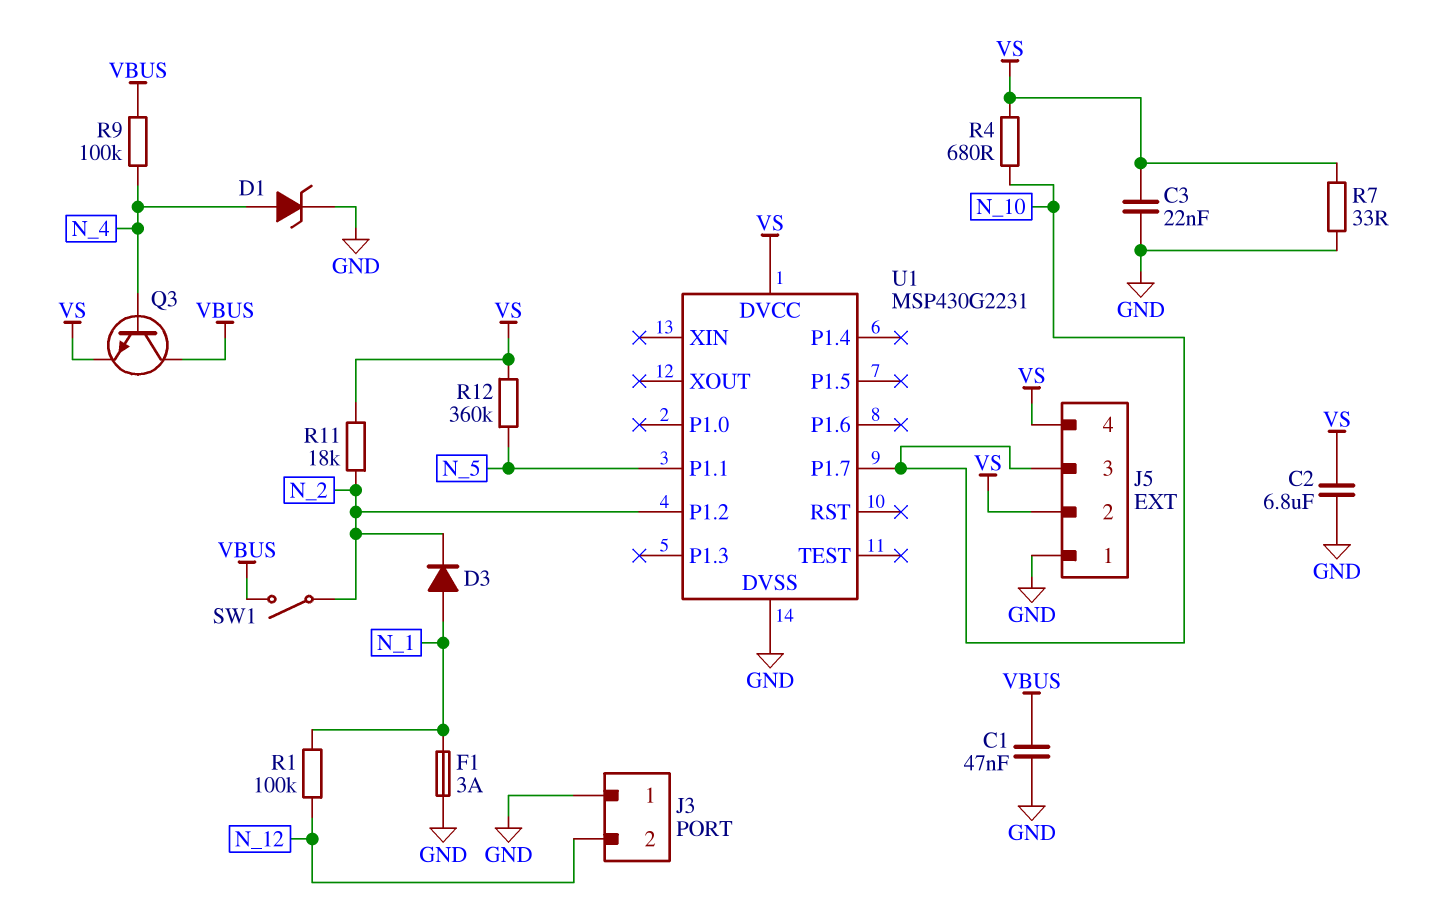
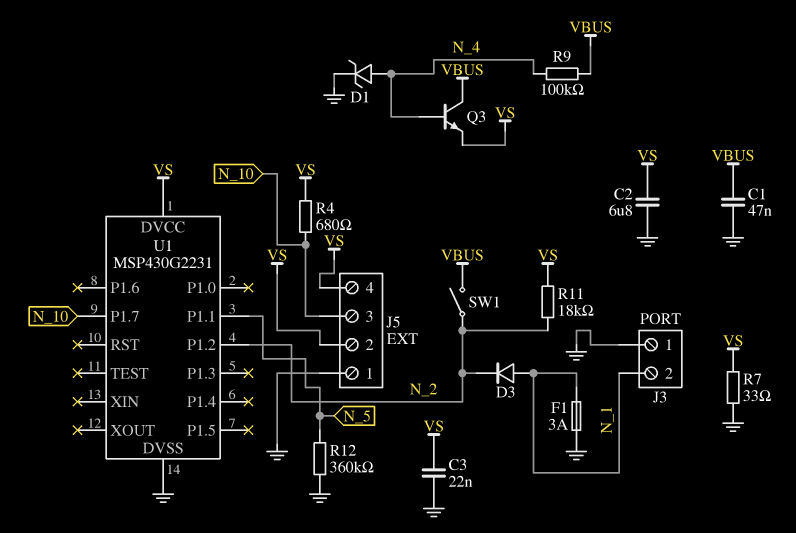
J3 pin 2: N_12 -> N_1
R1: 100k (N_1, N_12) -> none
R12: 360k (N_5, VS) -> 360k (GND, N_5)

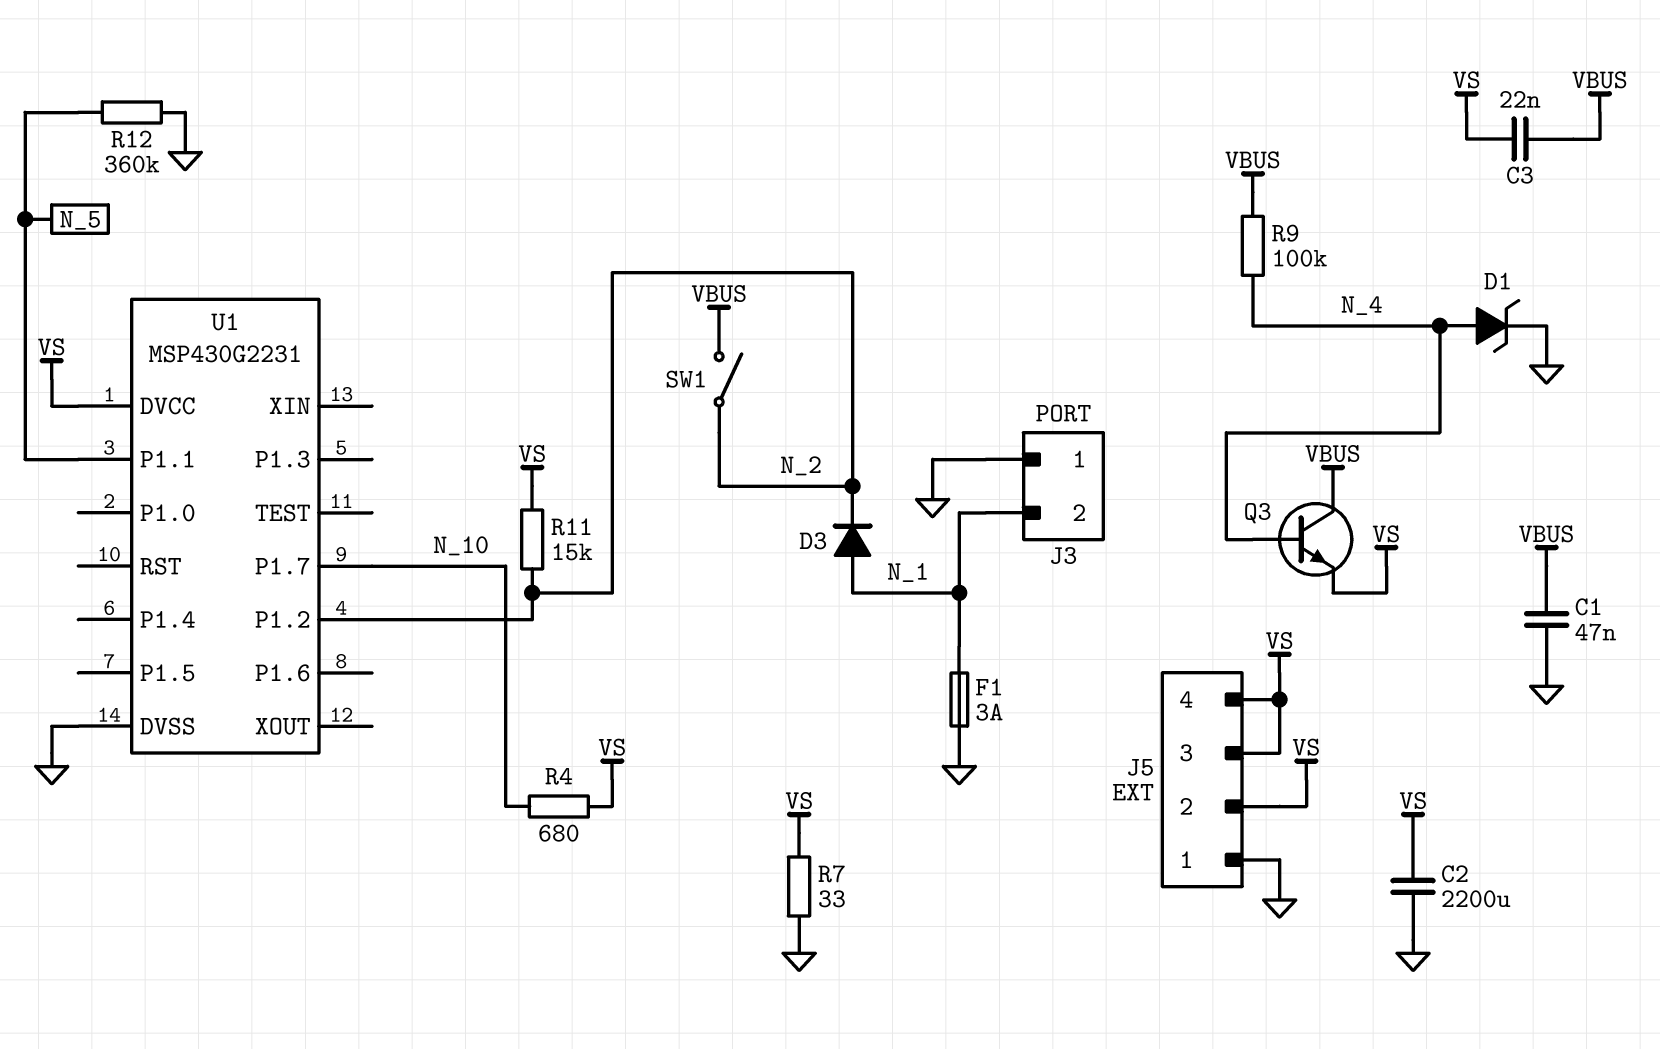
C2: 6.8uF (GND, VS) -> 2200uF (GND, VS)
C3: 22nF (GND, VS) -> 22nF (VBUS, VS)
J5 pin 3: N_10 -> VS
R11: 18k (N_2, VS) -> 15k (N_2, VS)

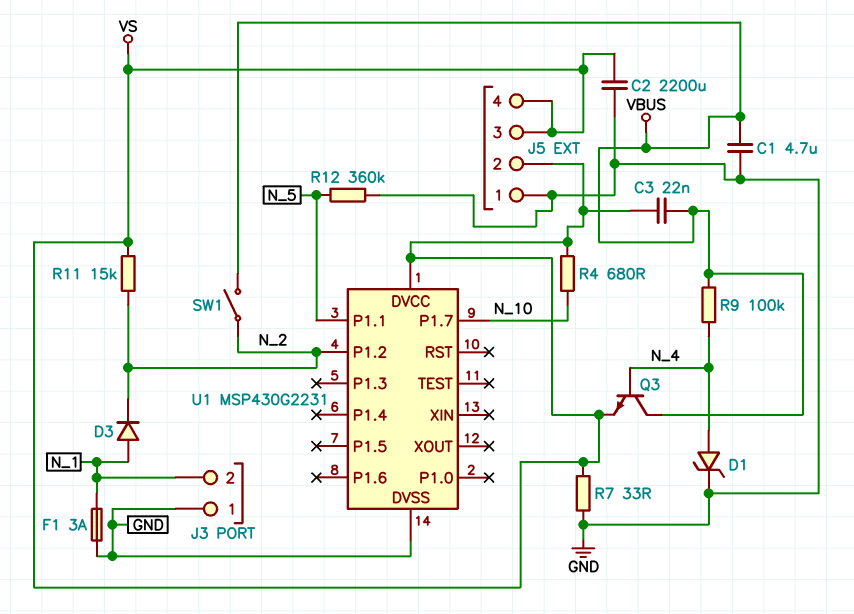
C1: 47nF (GND, VBUS) -> 4.7uF (GND, VBUS)

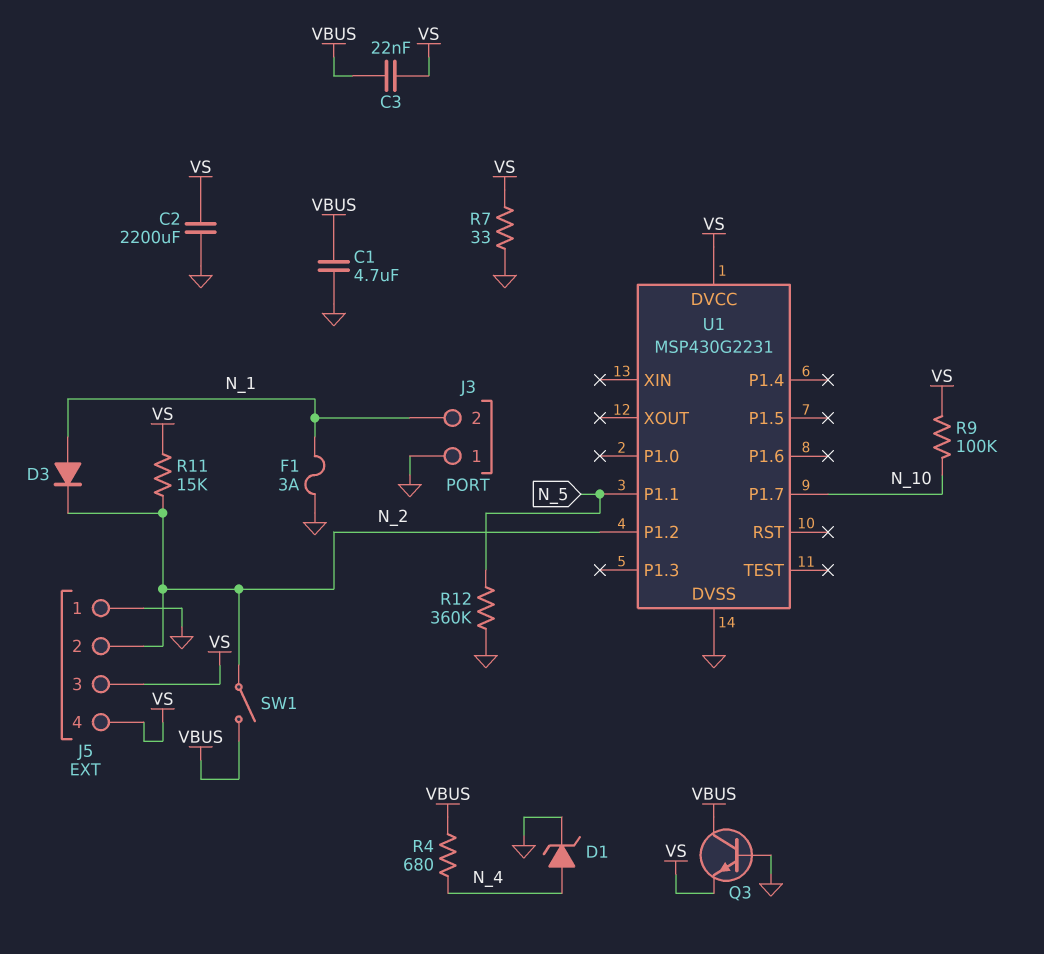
J5 pin 2: VS -> N_2
Q3: NPN (B N_4, C VBUS, E VS) -> NPN (B GND, C VBUS, E VS)
R4: 680 (N_10, VS) -> 680 (N_4, VBUS)
R9: 100k (N_4, VBUS) -> 100k (N_10, VS)

